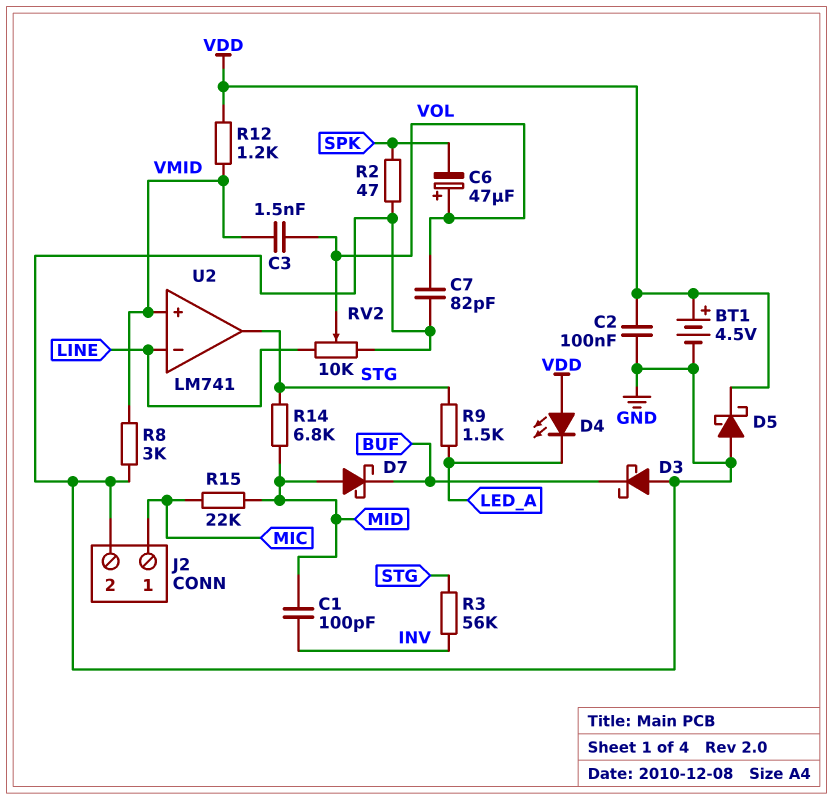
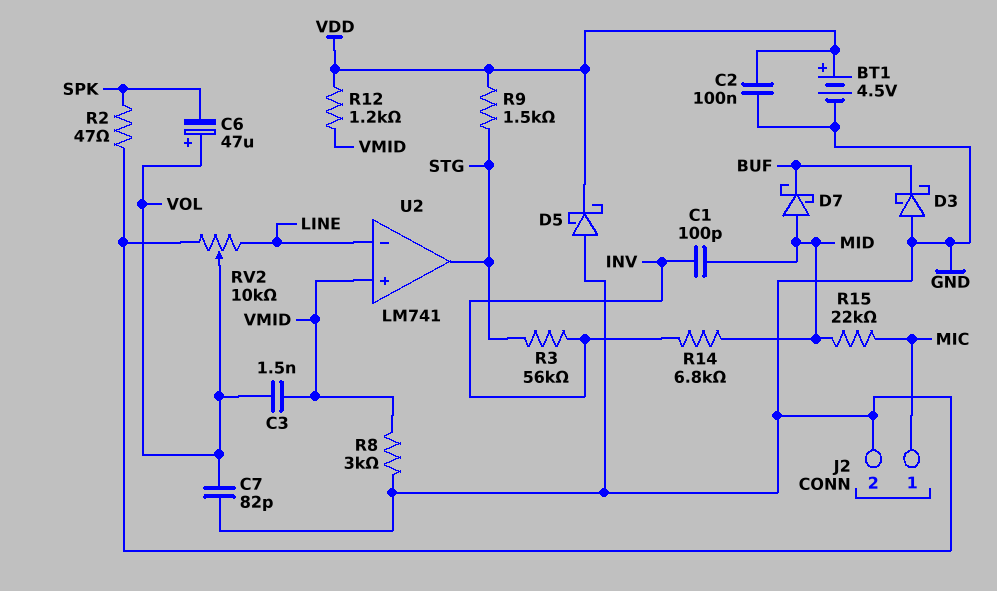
D4: LED (A VDD, K LED_A) -> none
R9: 1.5k (LED_A, STG) -> 1.5k (STG, VDD)
R14: 6.8k (MID, STG) -> 6.8k (INV, MID)

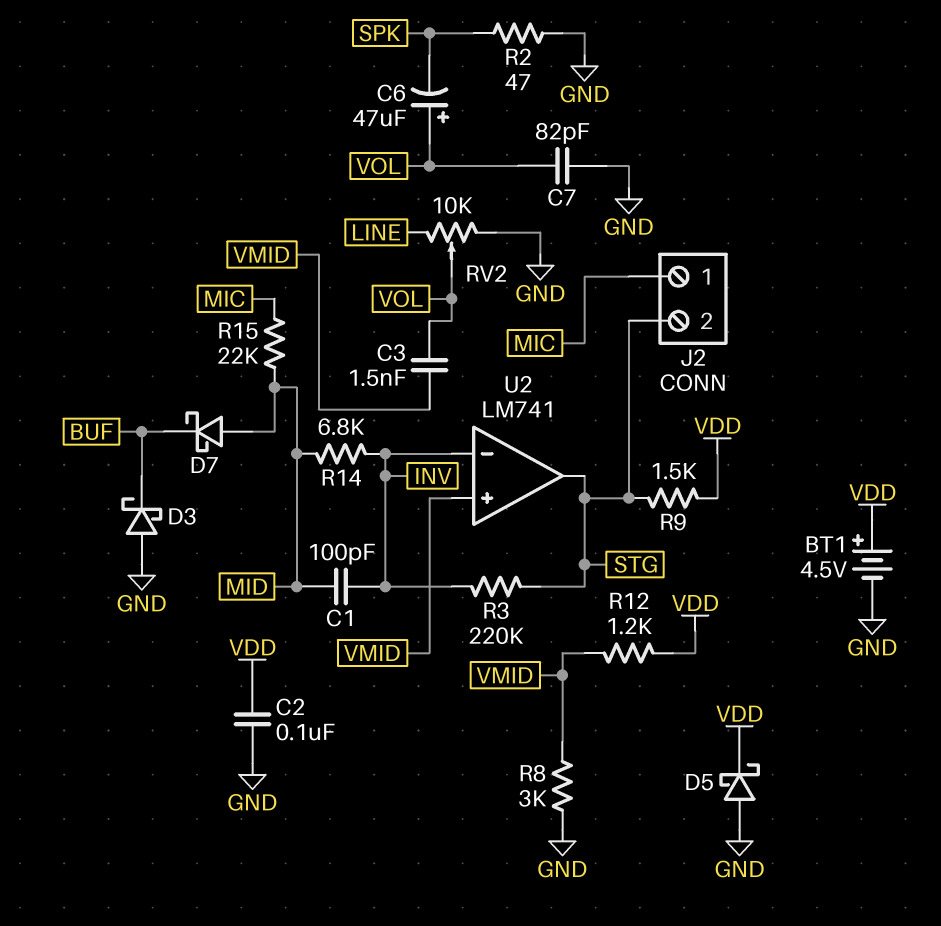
J2 pin 2: GND -> STG
R3: 56k (INV, STG) -> 220k (INV, STG)
U2 pin in-: LINE -> INV

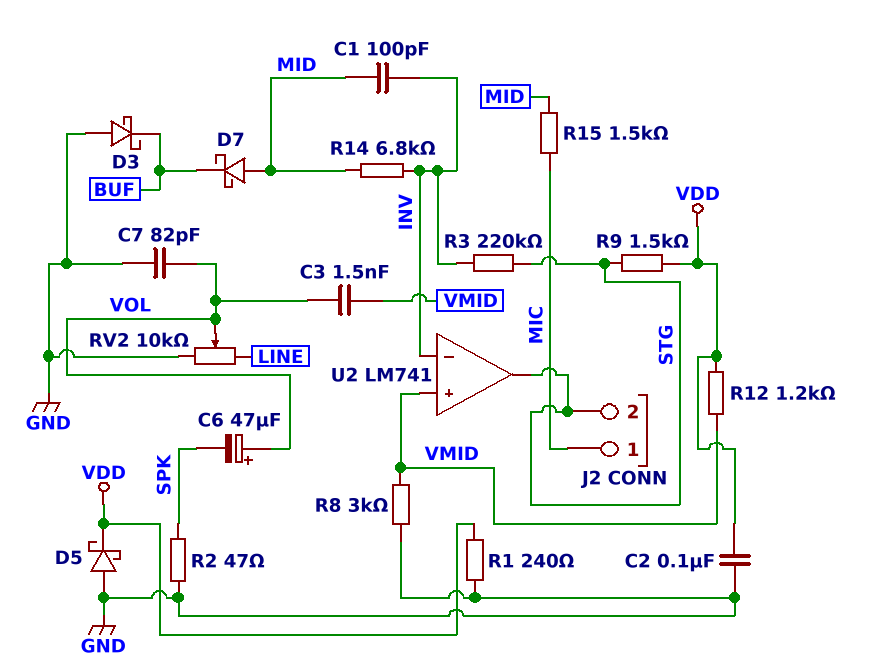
BT1: 4.5V (plus VDD, minus GND) -> none
R1: none -> 240 (GND, VDD)
R15: 22k (MIC, MID) -> 1.5k (MIC, MID)

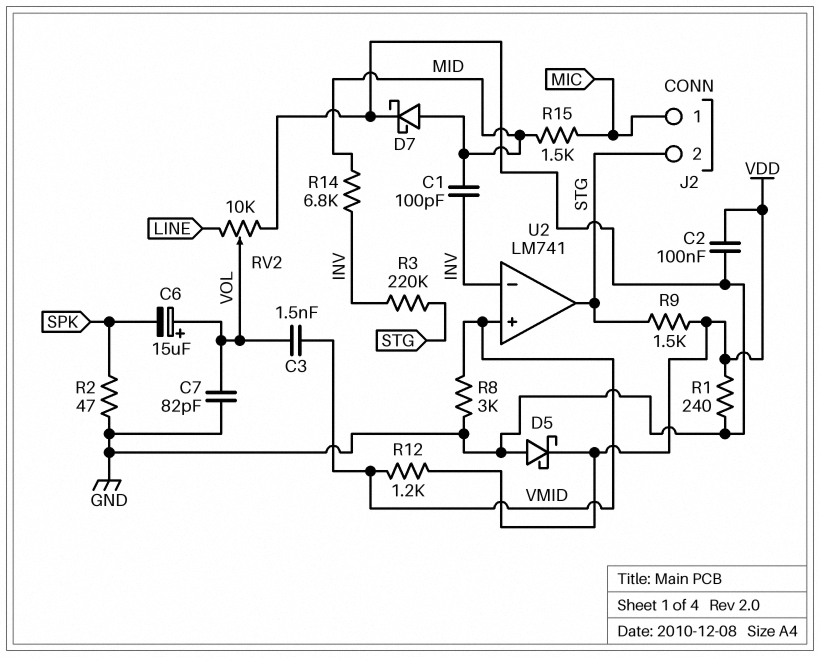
C6: 47uF (plus VOL, minus SPK) -> 15uF (plus VOL, minus SPK)
D3: schottky (A GND, K BUF) -> none
D7: schottky (A MID, K BUF) -> schottky (A MID, K GND)

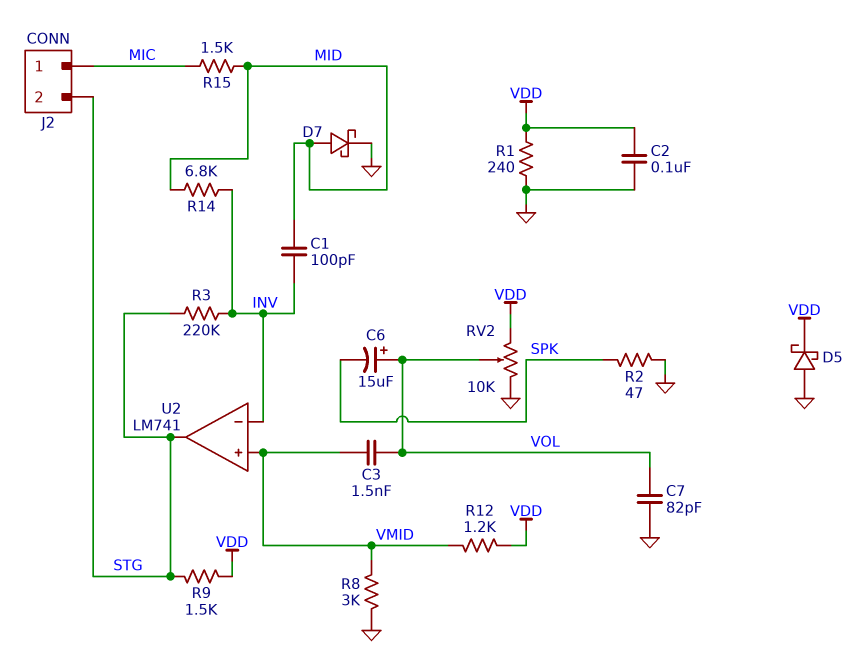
RV2: 10k (GND, LINE, wiper VOL) -> 10k (GND, VDD, wiper VOL)

